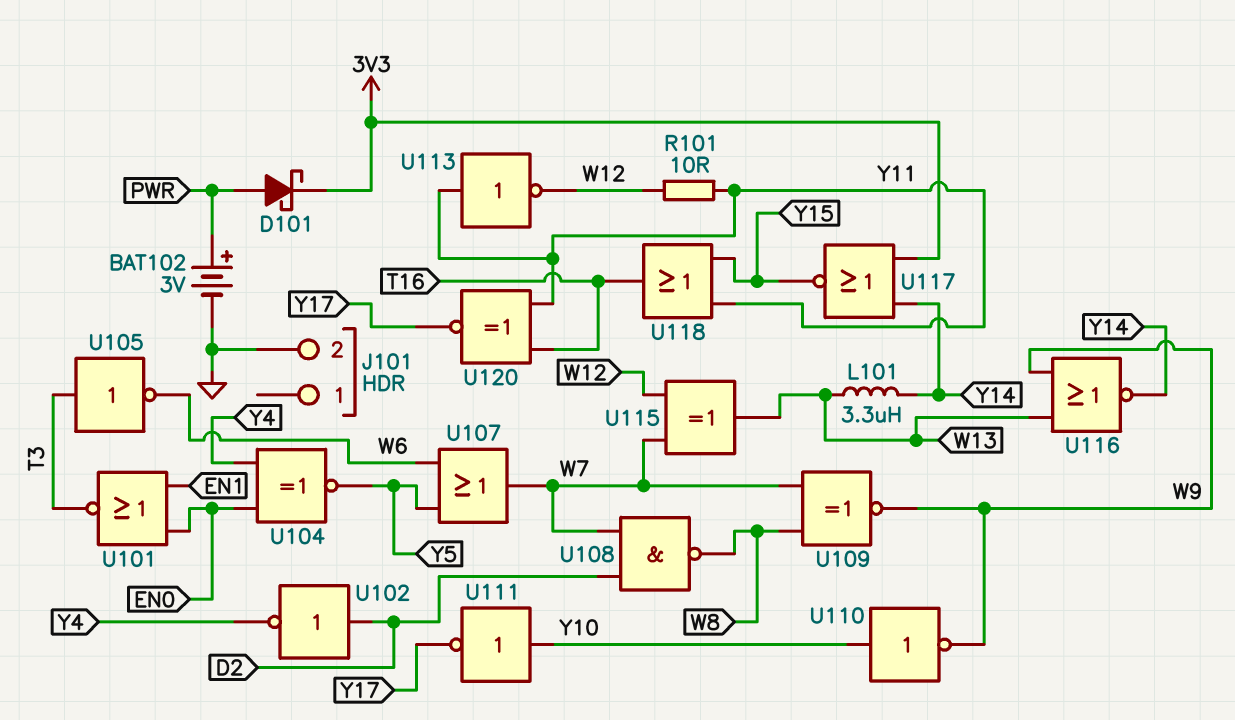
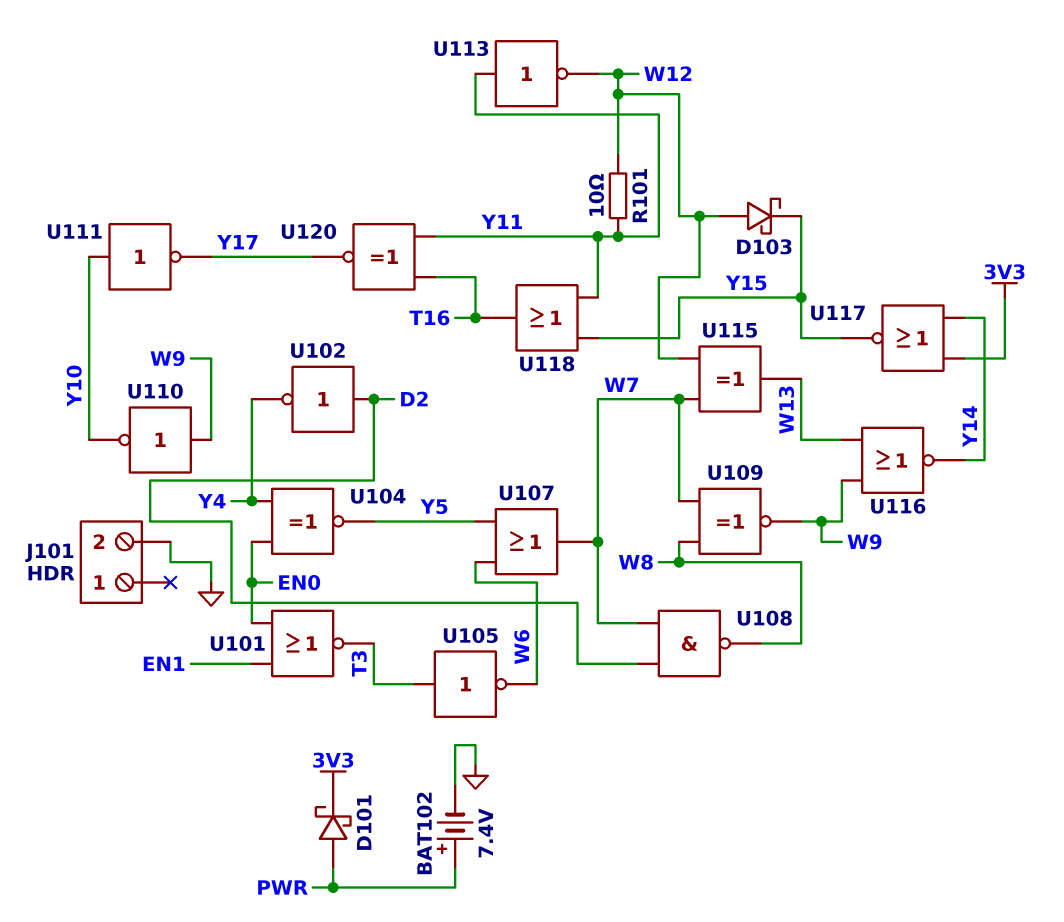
BAT102: 3V (plus PWR, minus GND) -> 7.4V (plus PWR, minus GND)
D103: none -> schottky (A W12, K Y15)
L101: 3.3uH (W13, Y14) -> none
U110: NOT (in Y10, out W9) -> NOT (in W9, out Y10)

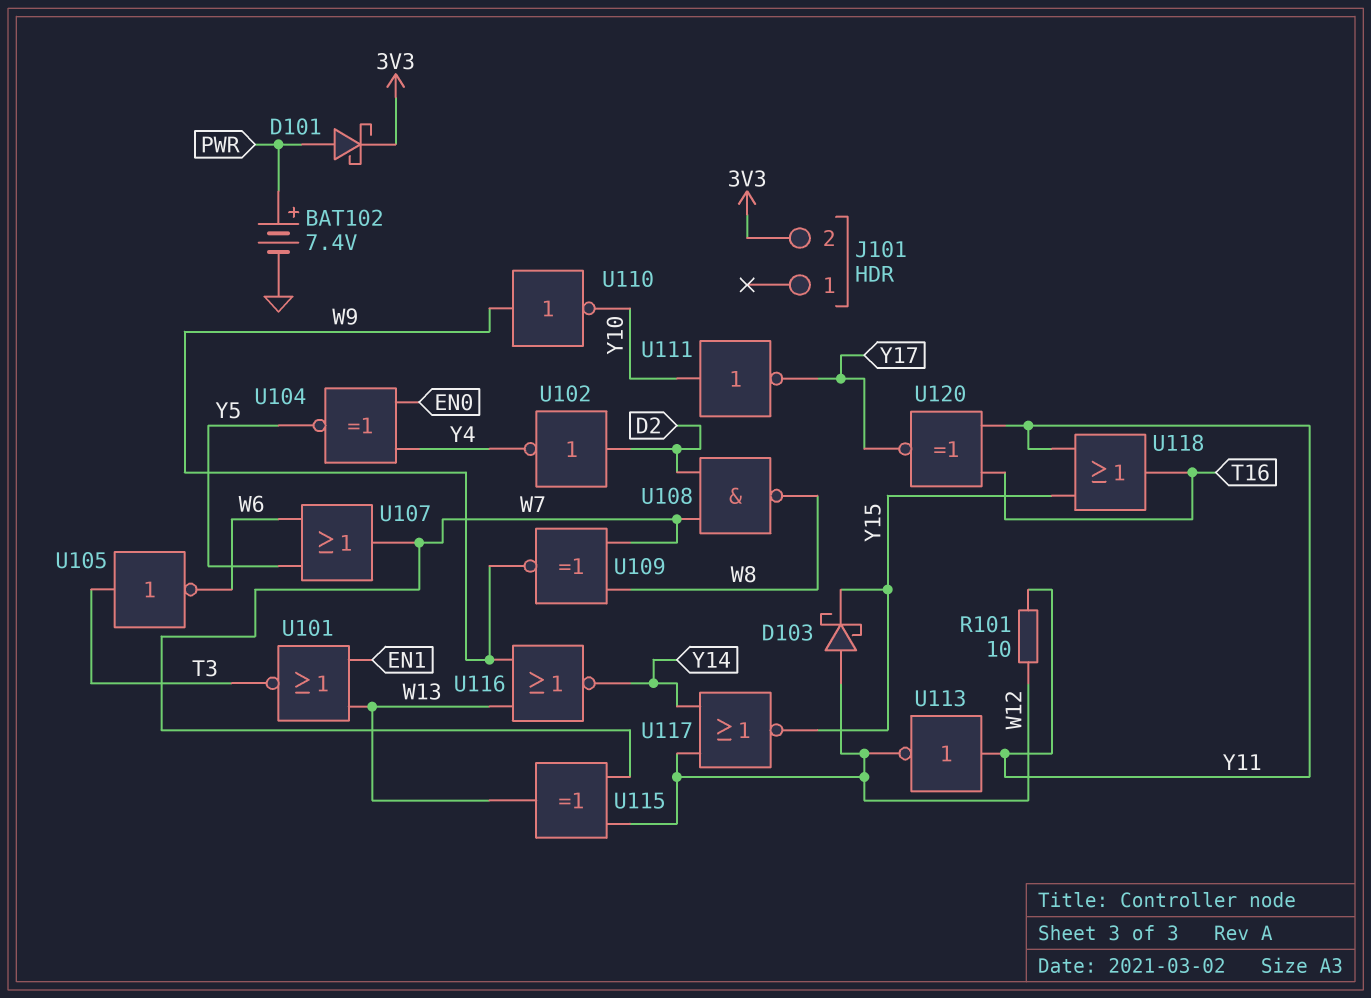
J101 pin 2: GND -> 3V3
U101: NOR (in EN0, in EN1, out T3) -> NOR (in EN1, in W13, out T3)
U117: NOR (in 3V3, in Y14, out Y15) -> NOR (in W12, in Y14, out Y15)

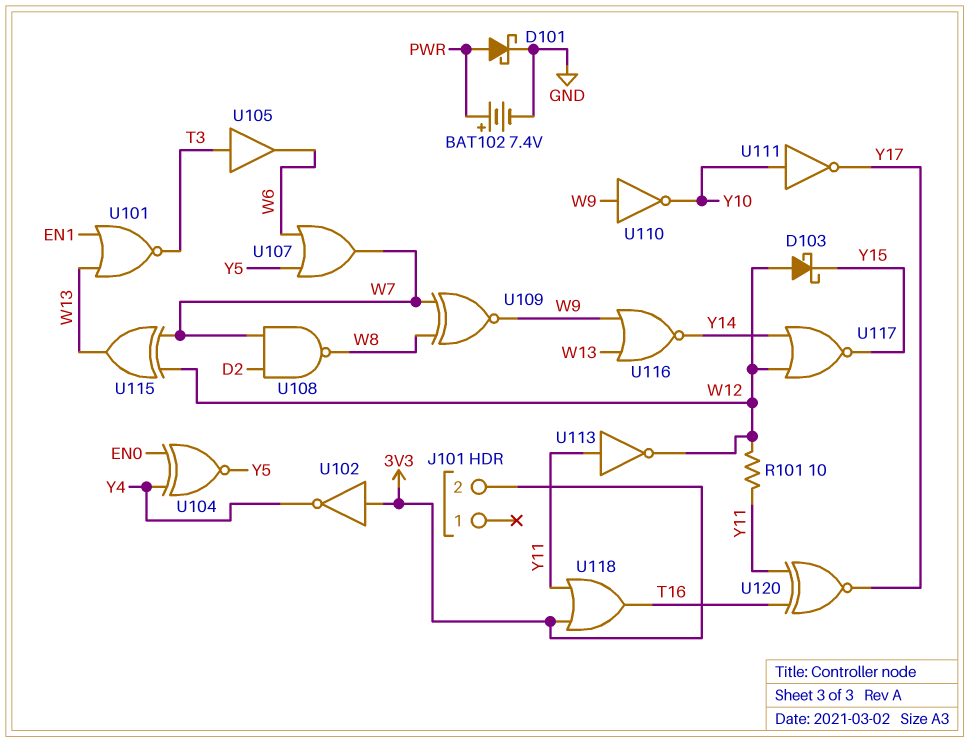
D101: schottky (A PWR, K 3V3) -> schottky (A PWR, K GND)
U102: NOT (in D2, out Y4) -> NOT (in 3V3, out Y4)
U105: NOT (in T3, out W6) -> buffer (in T3, out W6)
U118: OR (in Y11, in Y15, out T16) -> OR (in 3V3, in Y11, out T16)

